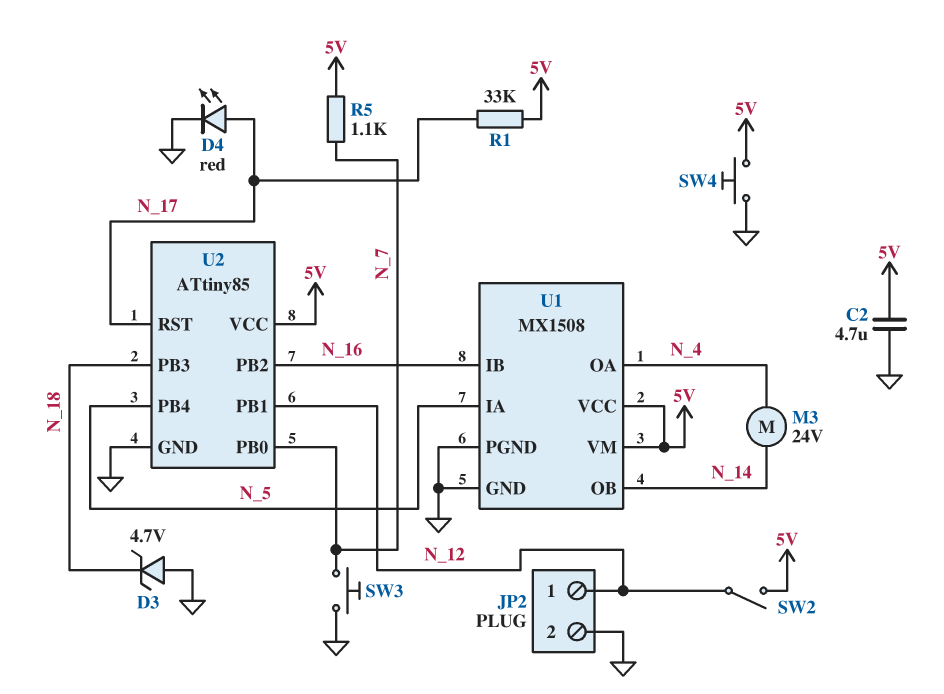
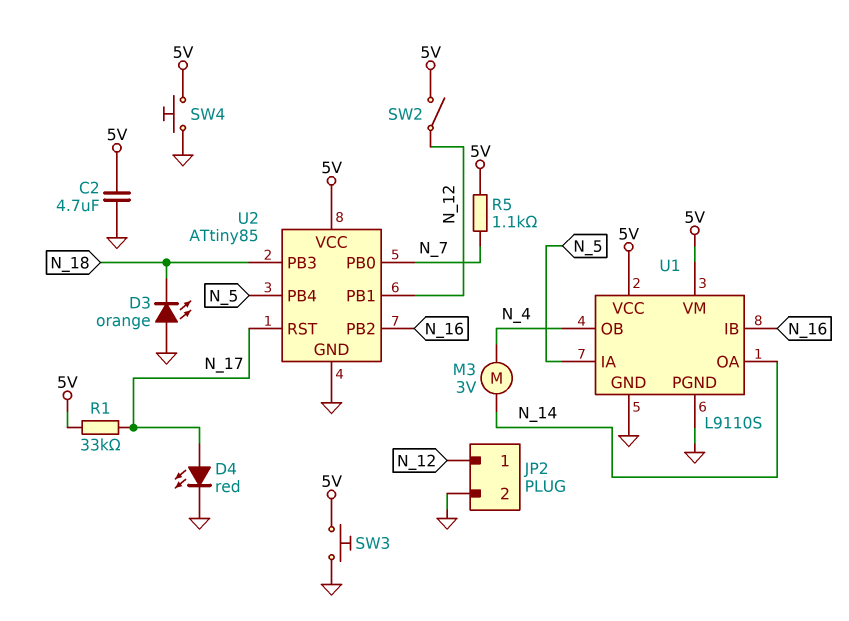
D3: zener 4.7V (A GND, K N_18) -> LED orange (A GND, K N_18)
M3: motor 24V (N_4, N_14) -> motor 3V (N_4, N_14)
SW3: button (GND, N_7) -> button (5V, GND)
U1: MX1508 -> L9110S
U1 pin OA: N_4 -> N_14
U1 pin OB: N_14 -> N_4

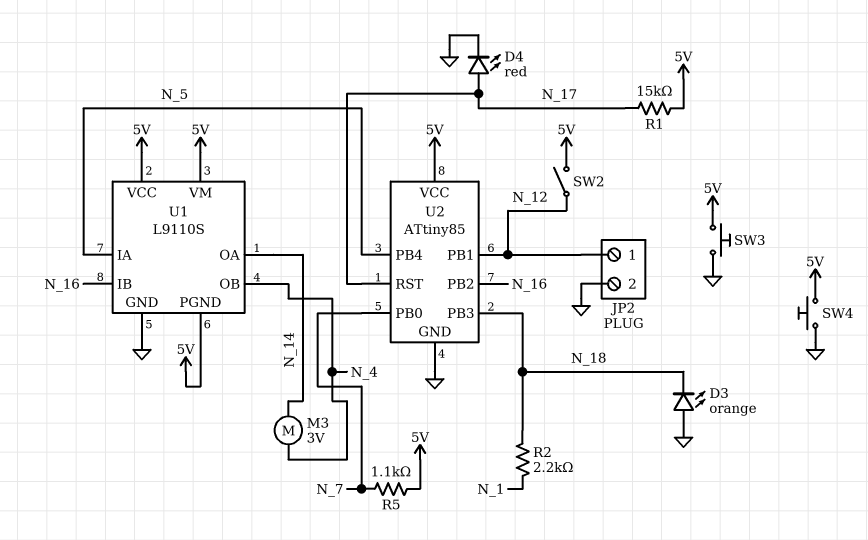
C2: 4.7uF (5V, GND) -> none
R1: 33k (5V, N_17) -> 15k (5V, N_17)
R2: none -> 2.2k (N_1, N_18)
U1 pin PGND: GND -> 5V

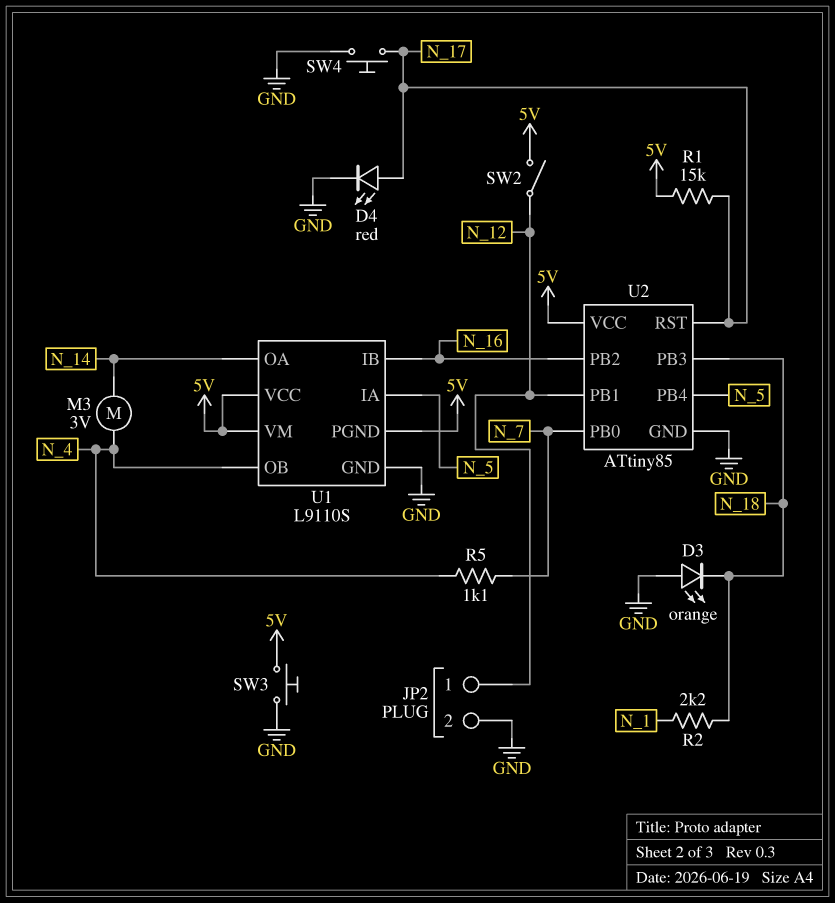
R5: 1.1k (5V, N_7) -> 1.1k (N_4, N_7)
SW4: button (5V, GND) -> button (GND, N_17)

